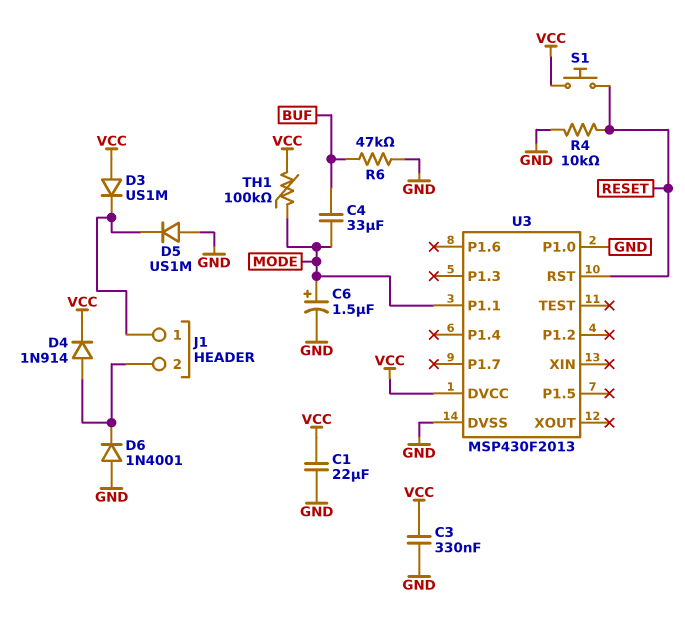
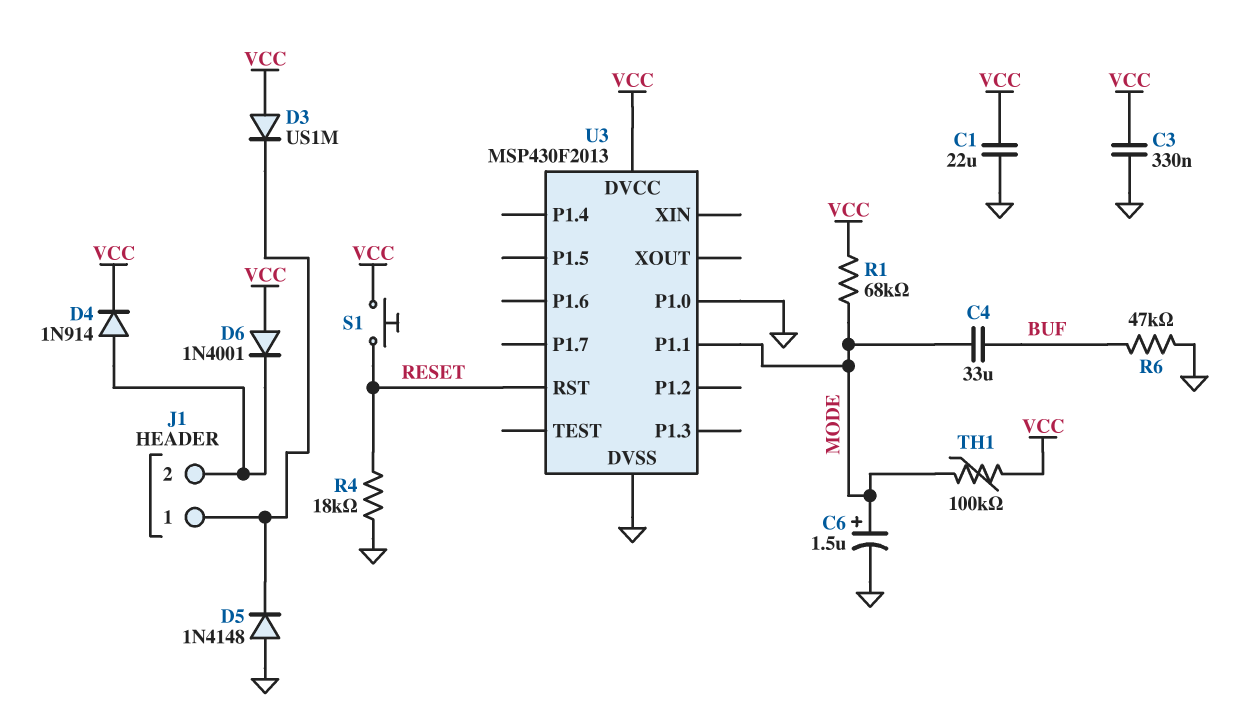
D5: diode US1M (A GND, K J1/1) -> diode 1N4148 (A GND, K J1/1)
D6: diode 1N4001 (A GND, K J1/2) -> diode 1N4001 (A VCC, K J1/2)
R1: none -> 68k (MODE, VCC)
R4: 10k (GND, RESET) -> 18k (GND, RESET)

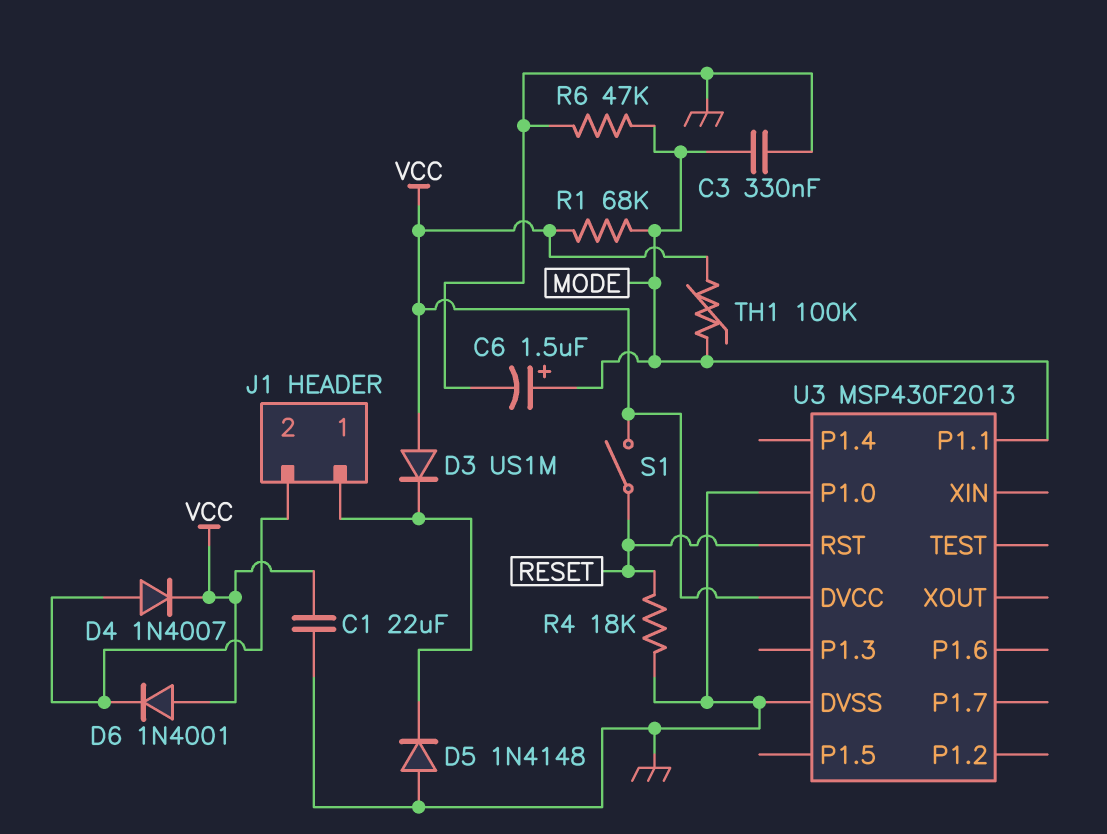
C3: 330nF (GND, VCC) -> 330nF (GND, MODE)
C4: 33uF (BUF, MODE) -> none
D4: diode 1N914 (A J1/2, K VCC) -> diode 1N4007 (A J1/2, K VCC)
R6: 47k (BUF, GND) -> 47k (GND, MODE)
S1: button (RESET, VCC) -> switch (RESET, VCC)

